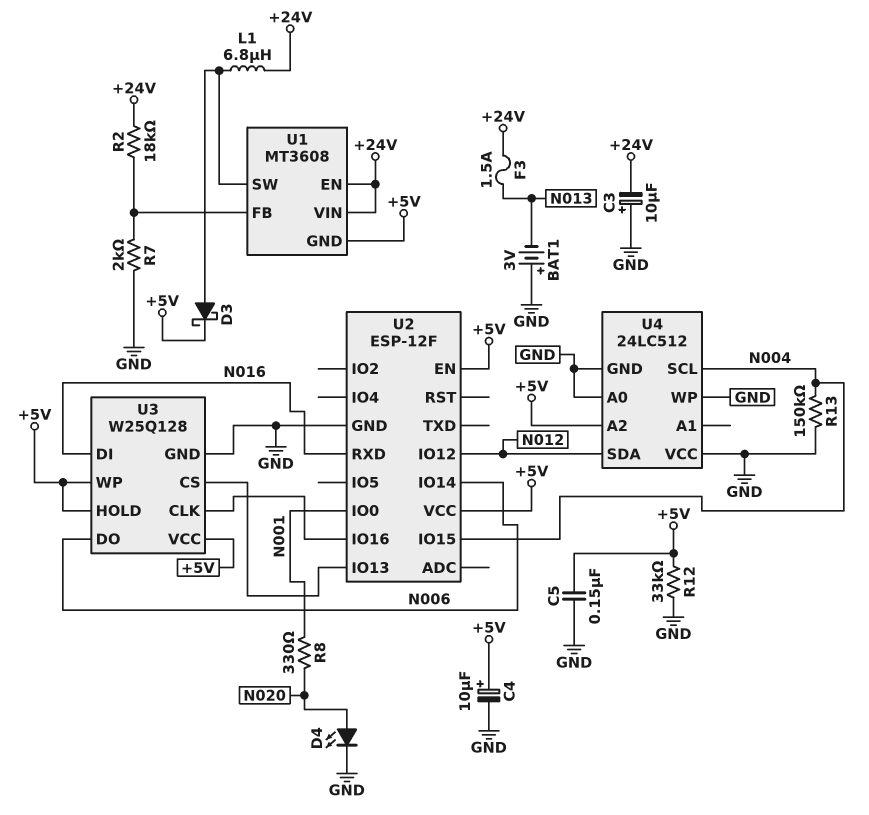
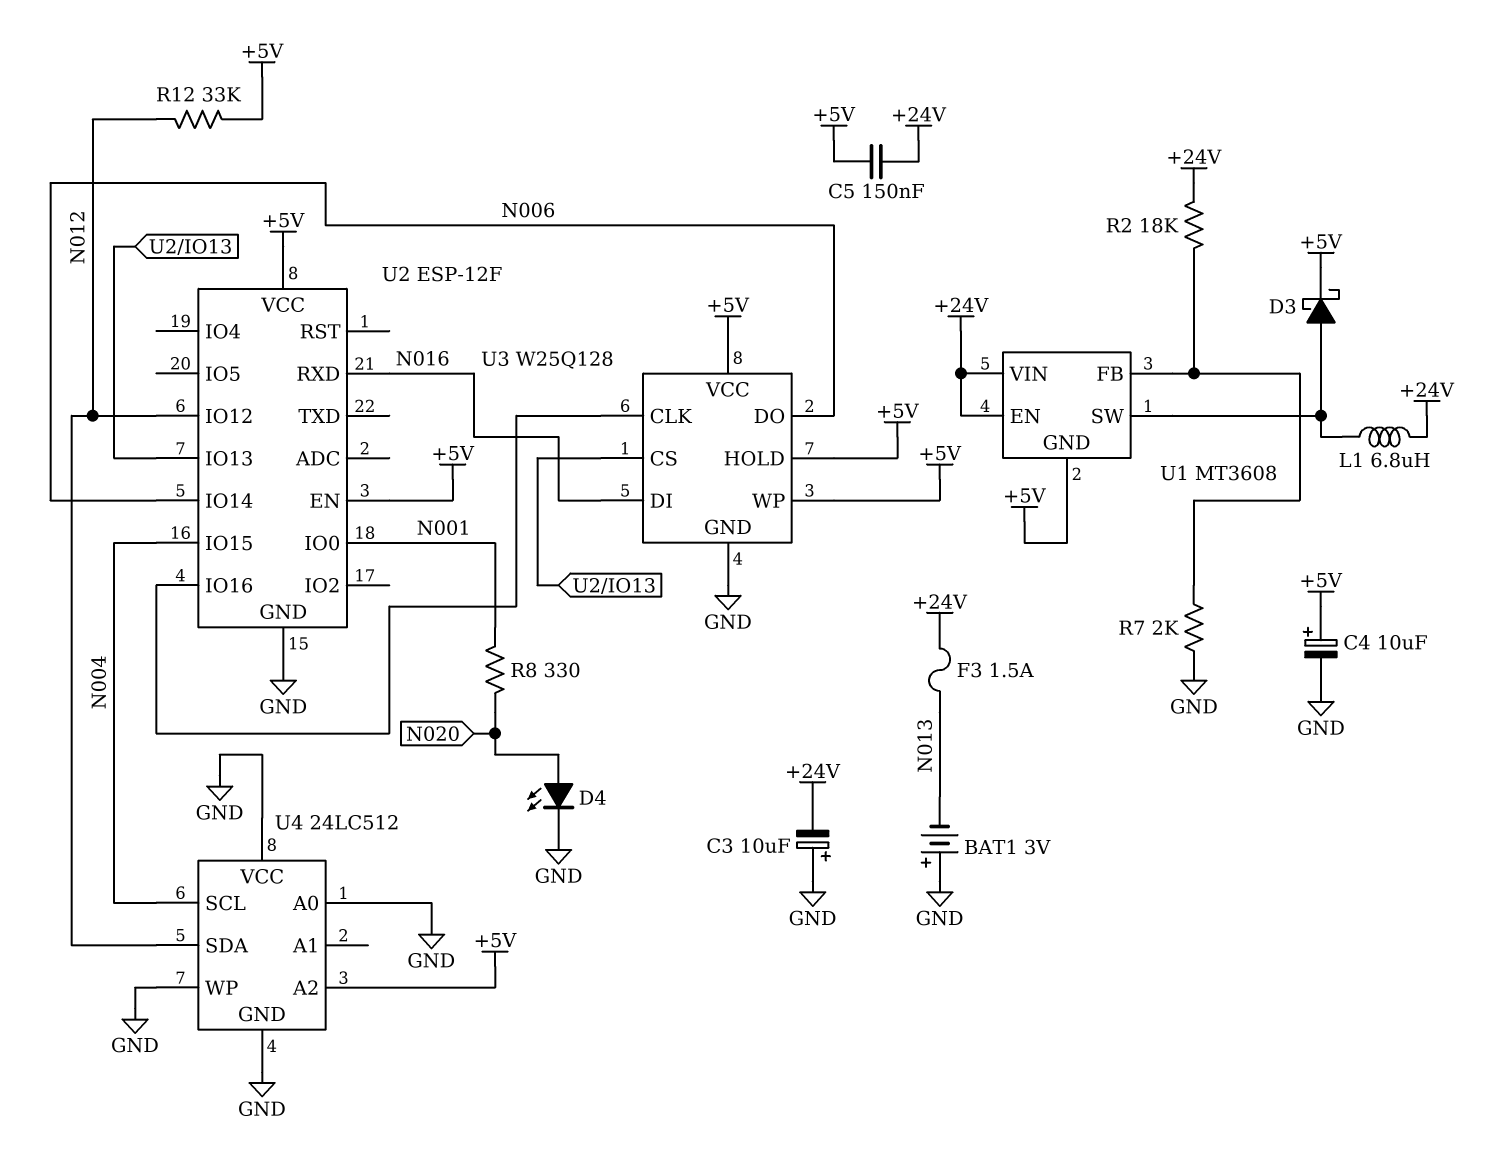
C5: 150nF (+5V, GND) -> 150nF (+5V, +24V)
R12: 33k (+5V, GND) -> 33k (+5V, N012)
R13: 150k (GND, N004) -> none

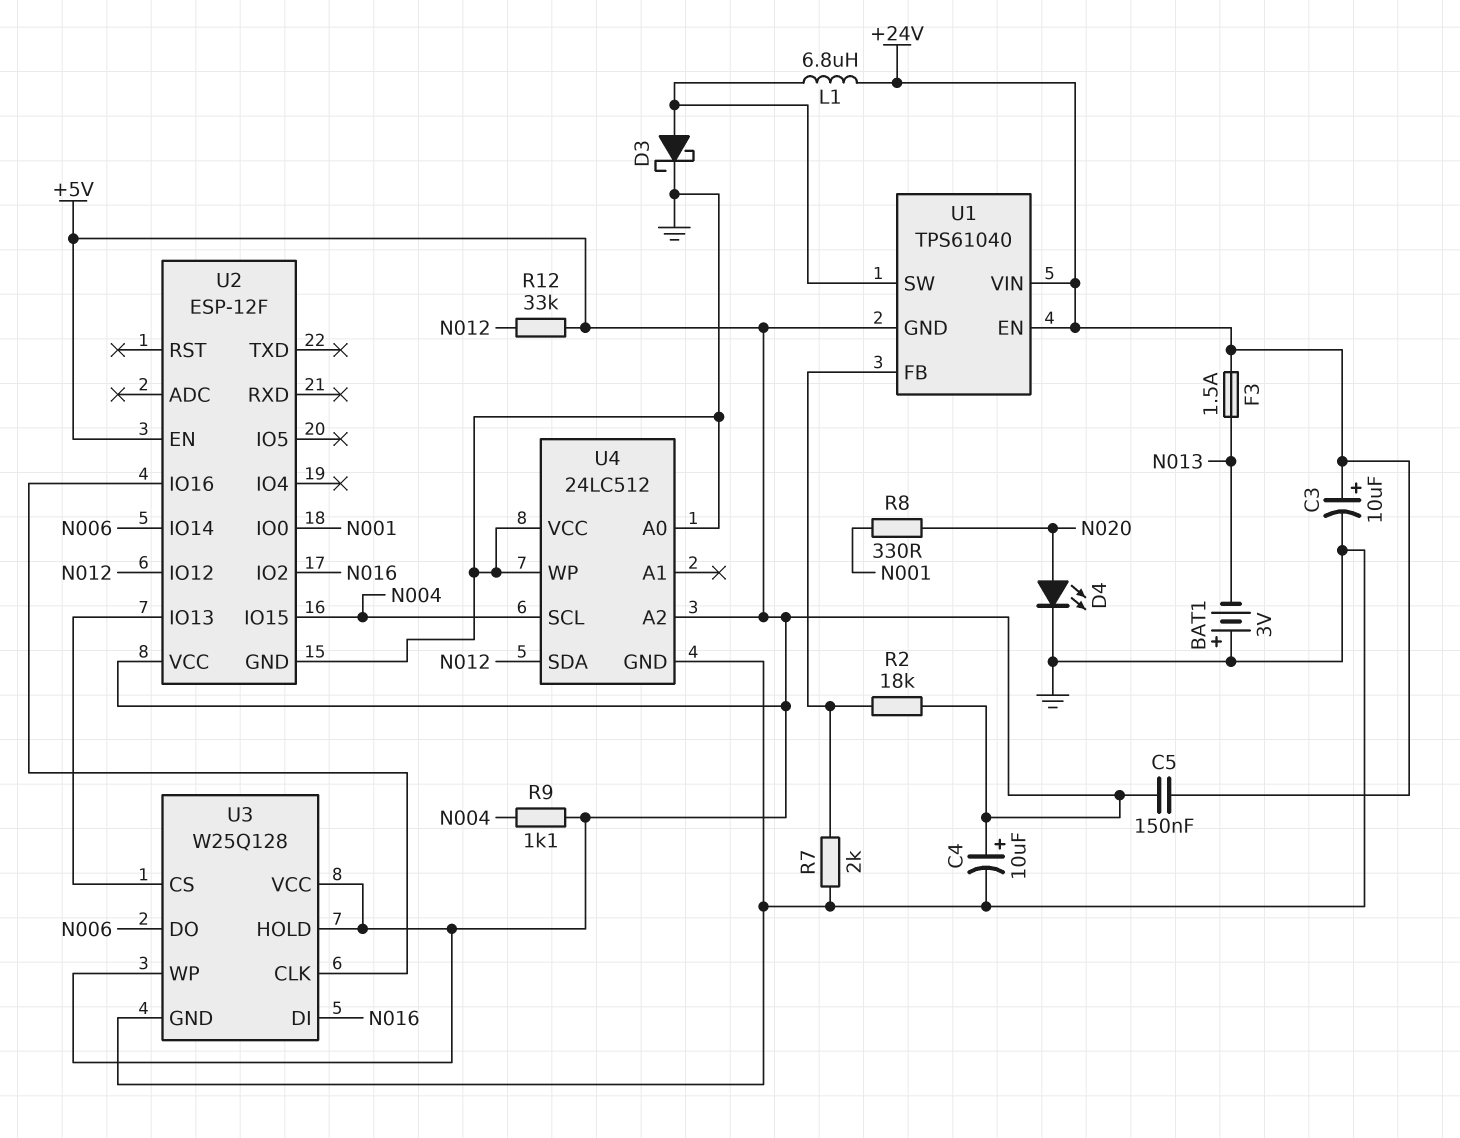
C3: 10uF (plus GND, minus +24V) -> 10uF (plus +24V, minus GND)
D3: schottky (A U1/SW, K +5V) -> schottky (A U1/SW, K GND)
R2: 18k (+24V, U1/FB) -> 18k (+5V, U1/FB)
R9: none -> 1.1k (+5V, N004)
U1: MT3608 -> TPS61040
U2 pin IO2: none -> N016
U2 pin RXD: N016 -> none

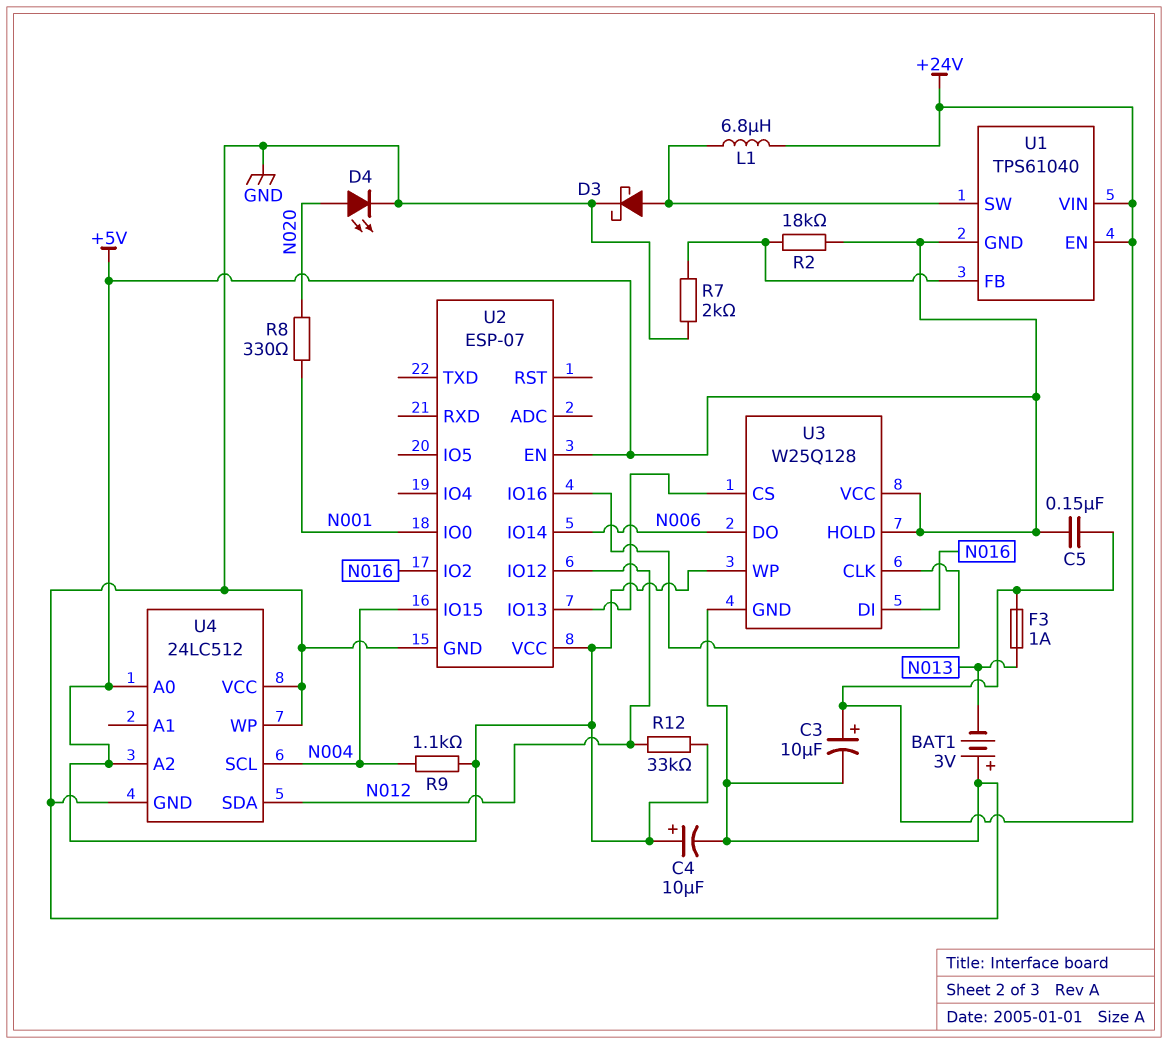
F3: 1.5A (+24V, N013) -> 1A (+24V, N013)
U2: ESP-12F -> ESP-07
U4 pin A0: GND -> +5V

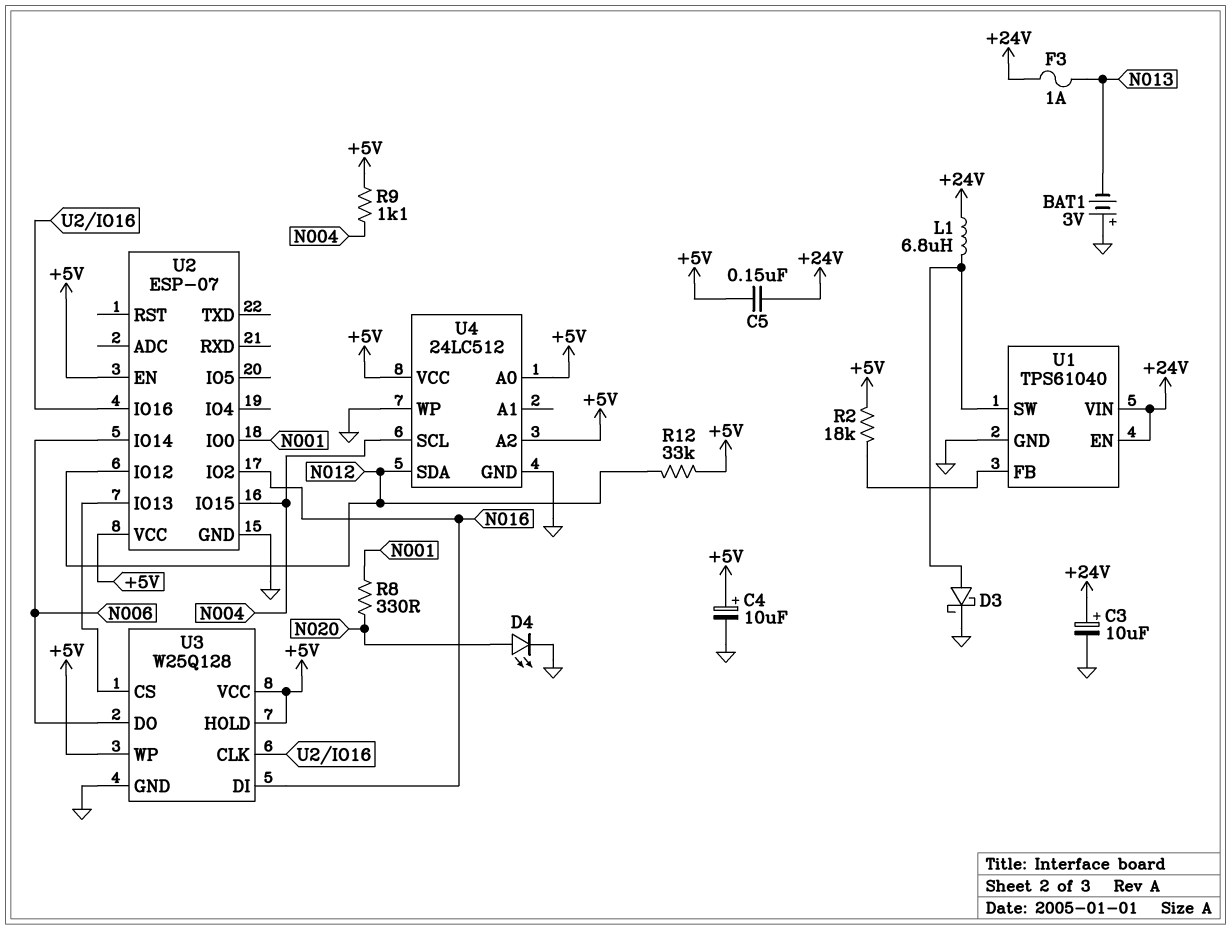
R7: 2k (GND, U1/FB) -> none
U1 pin GND: +5V -> GND
U4 pin VCC: GND -> +5V

